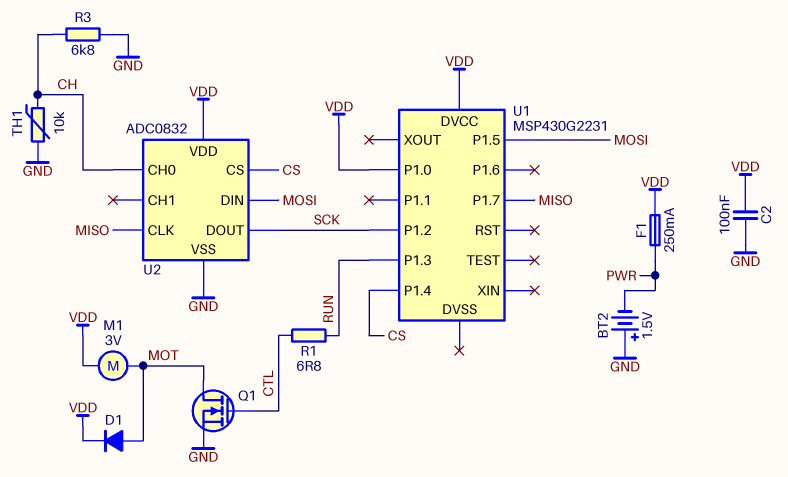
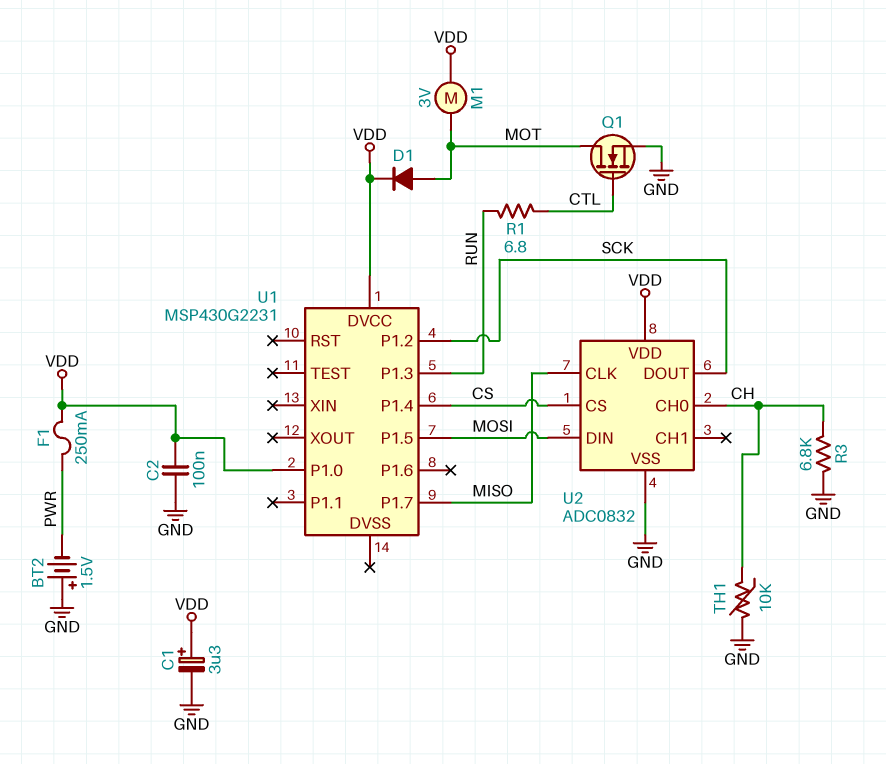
C1: none -> 3.3uF (plus VDD, minus GND)

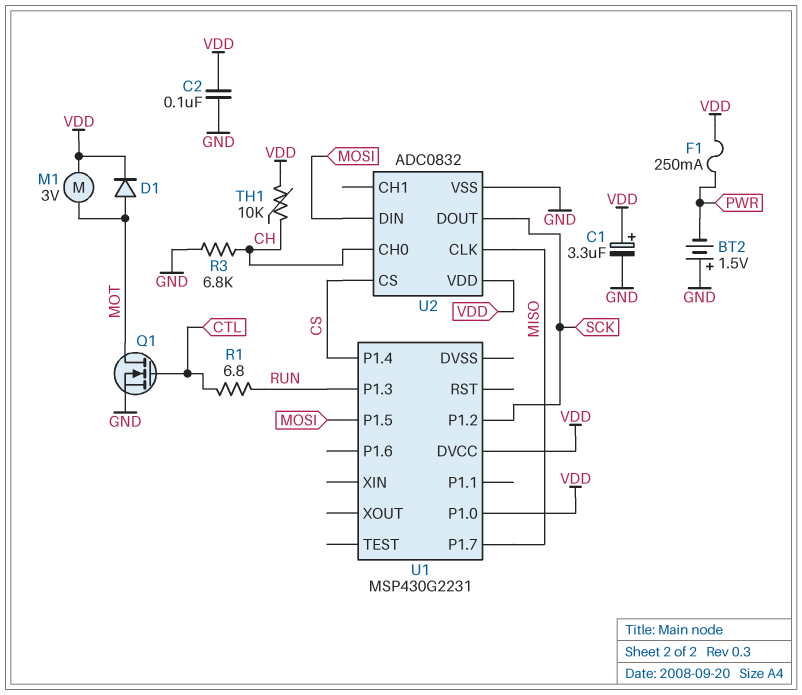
TH1: 10k (CH, GND) -> 10k (CH, VDD)

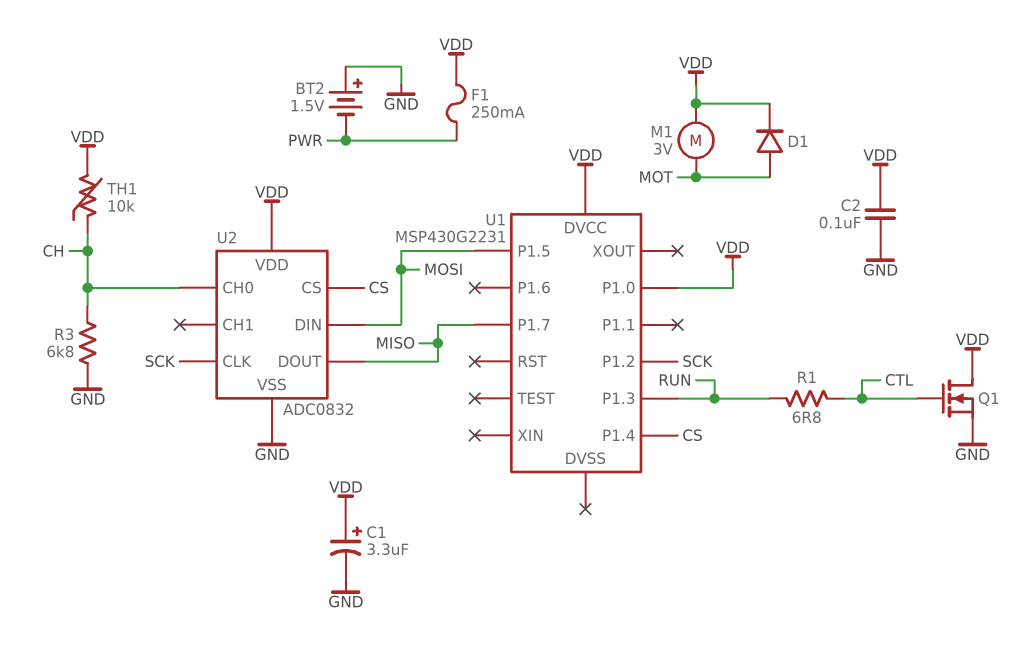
Q1: NMOS (G CTL, D MOT, S GND) -> NMOS (G CTL, D VDD, S GND)
U2 pin CLK: MISO -> SCK
U2 pin DOUT: SCK -> MISO

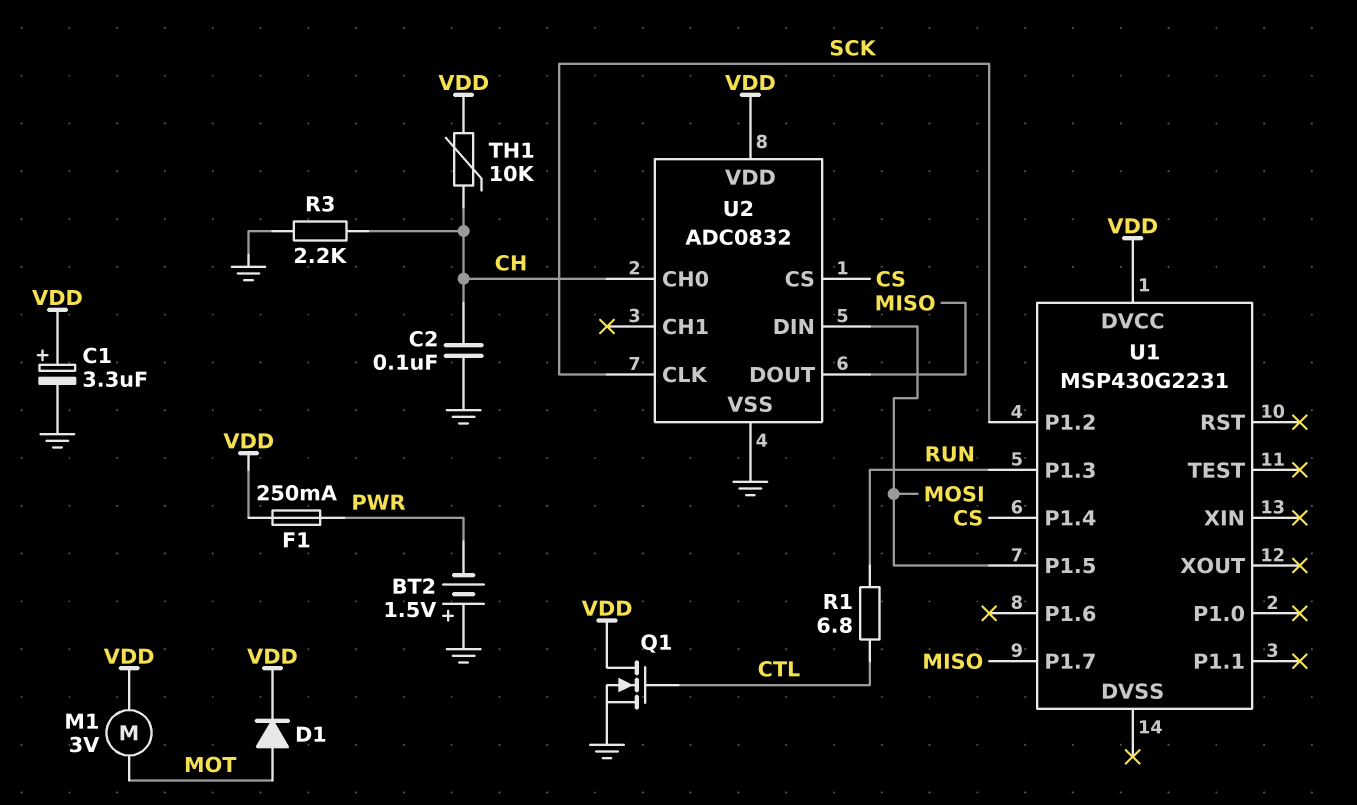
C2: 100nF (GND, VDD) -> 100nF (CH, GND)
R3: 6.8k (CH, GND) -> 2.2k (CH, GND)
U1 pin P1.0: VDD -> none

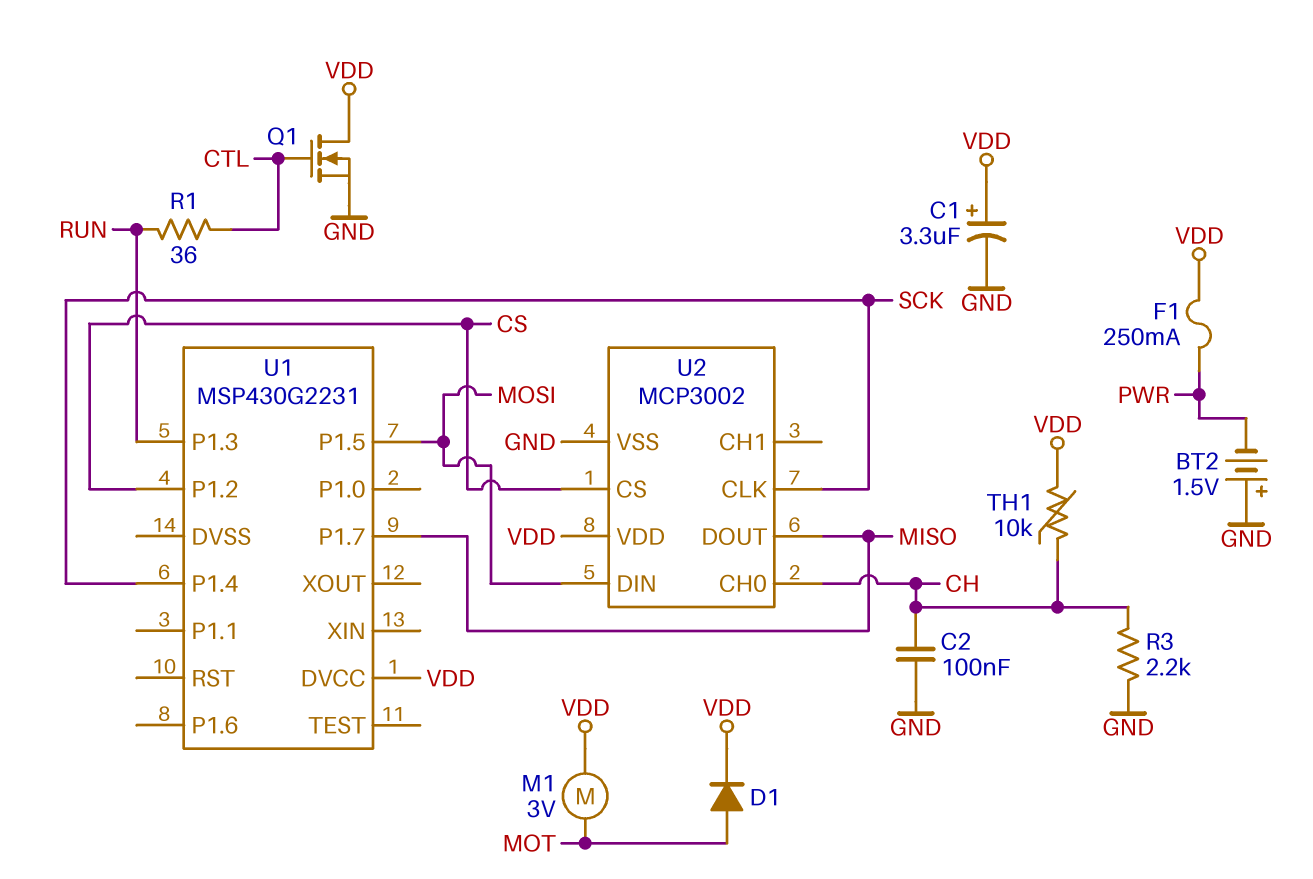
R1: 6.8 (CTL, RUN) -> 36 (CTL, RUN)
U1 pin P1.2: SCK -> CS
U1 pin P1.4: CS -> SCK
U2: ADC0832 -> MCP3002

